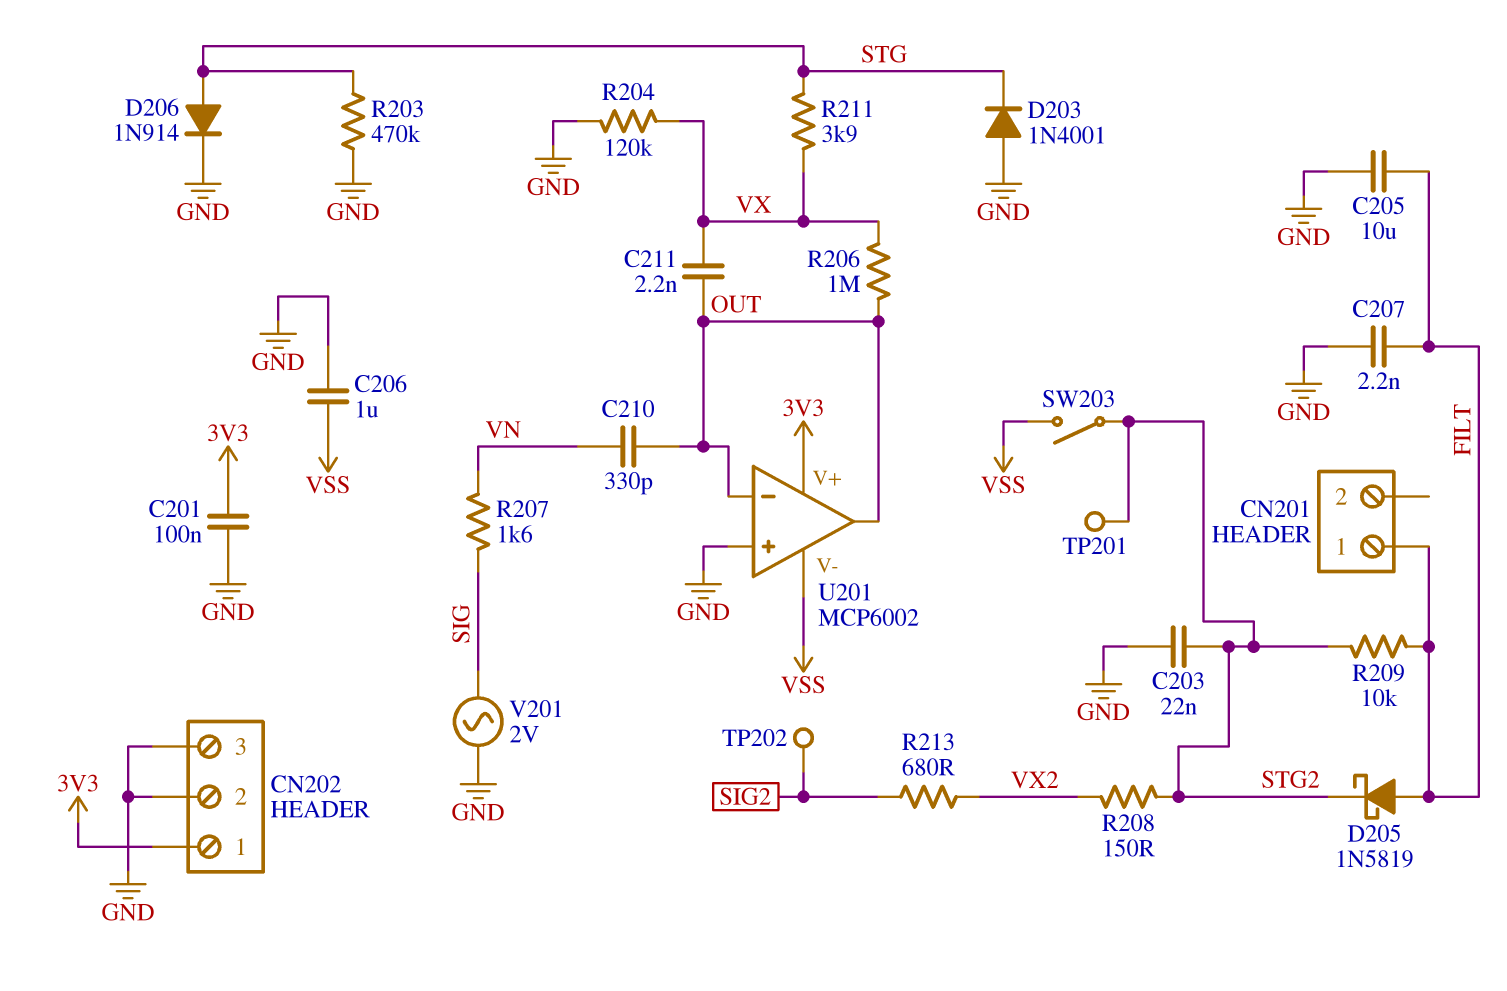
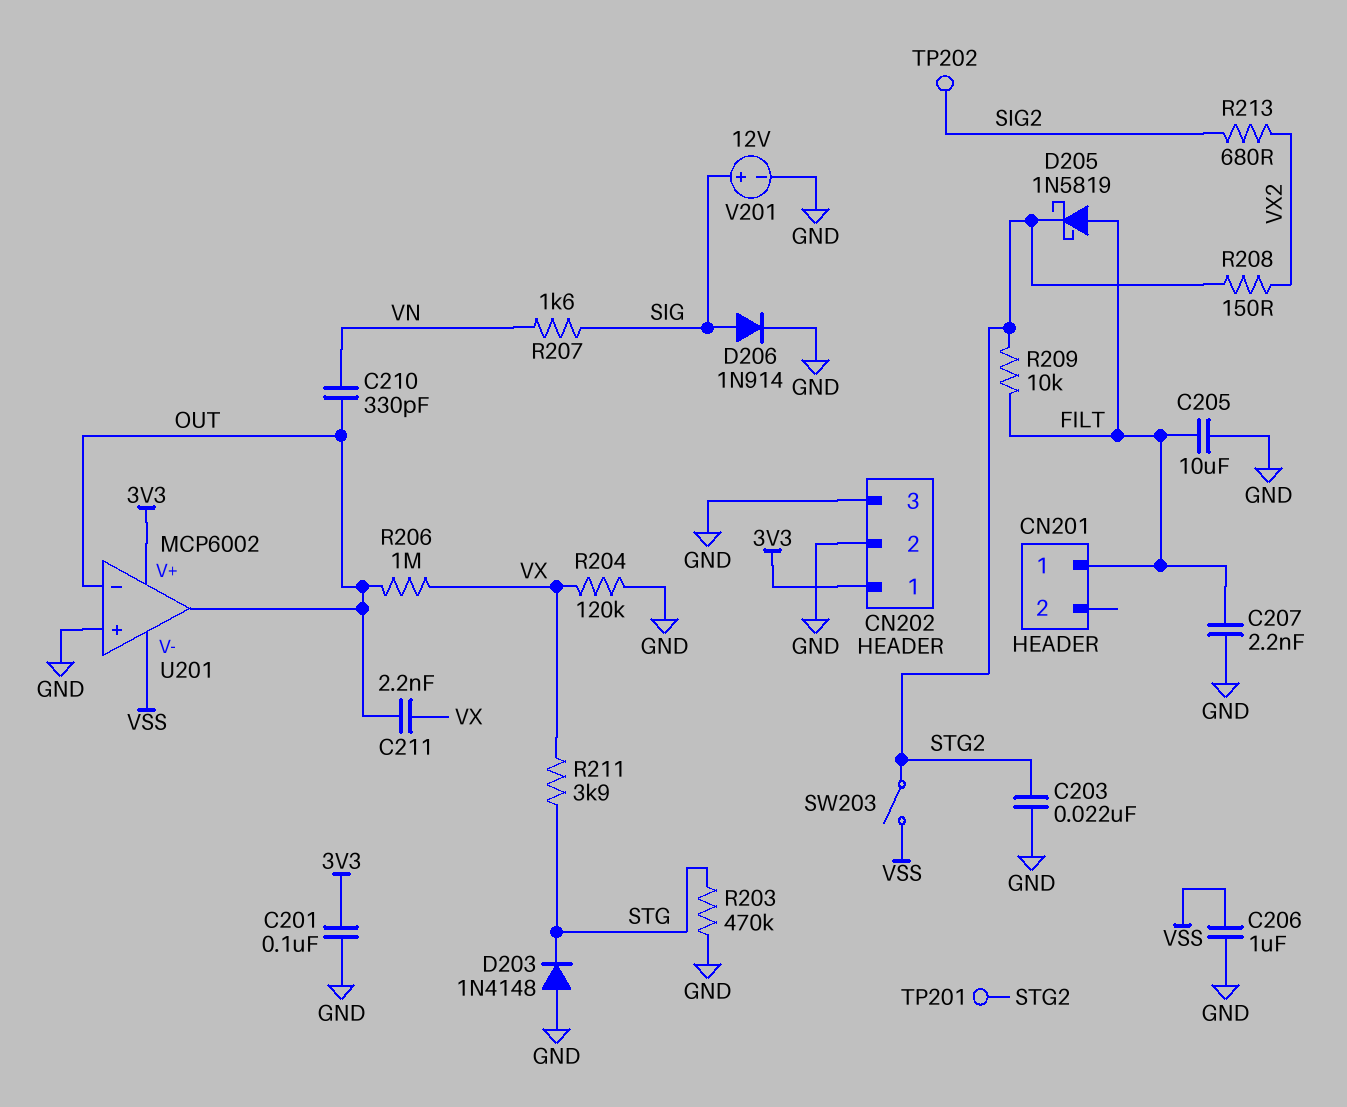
D203: diode 1N4001 (A GND, K STG) -> diode 1N4148 (A GND, K STG)
D206: diode 1N914 (A STG, K GND) -> diode 1N914 (A SIG, K GND)
V201: AC 2V (GND, SIG) -> 12V (plus SIG, minus GND)

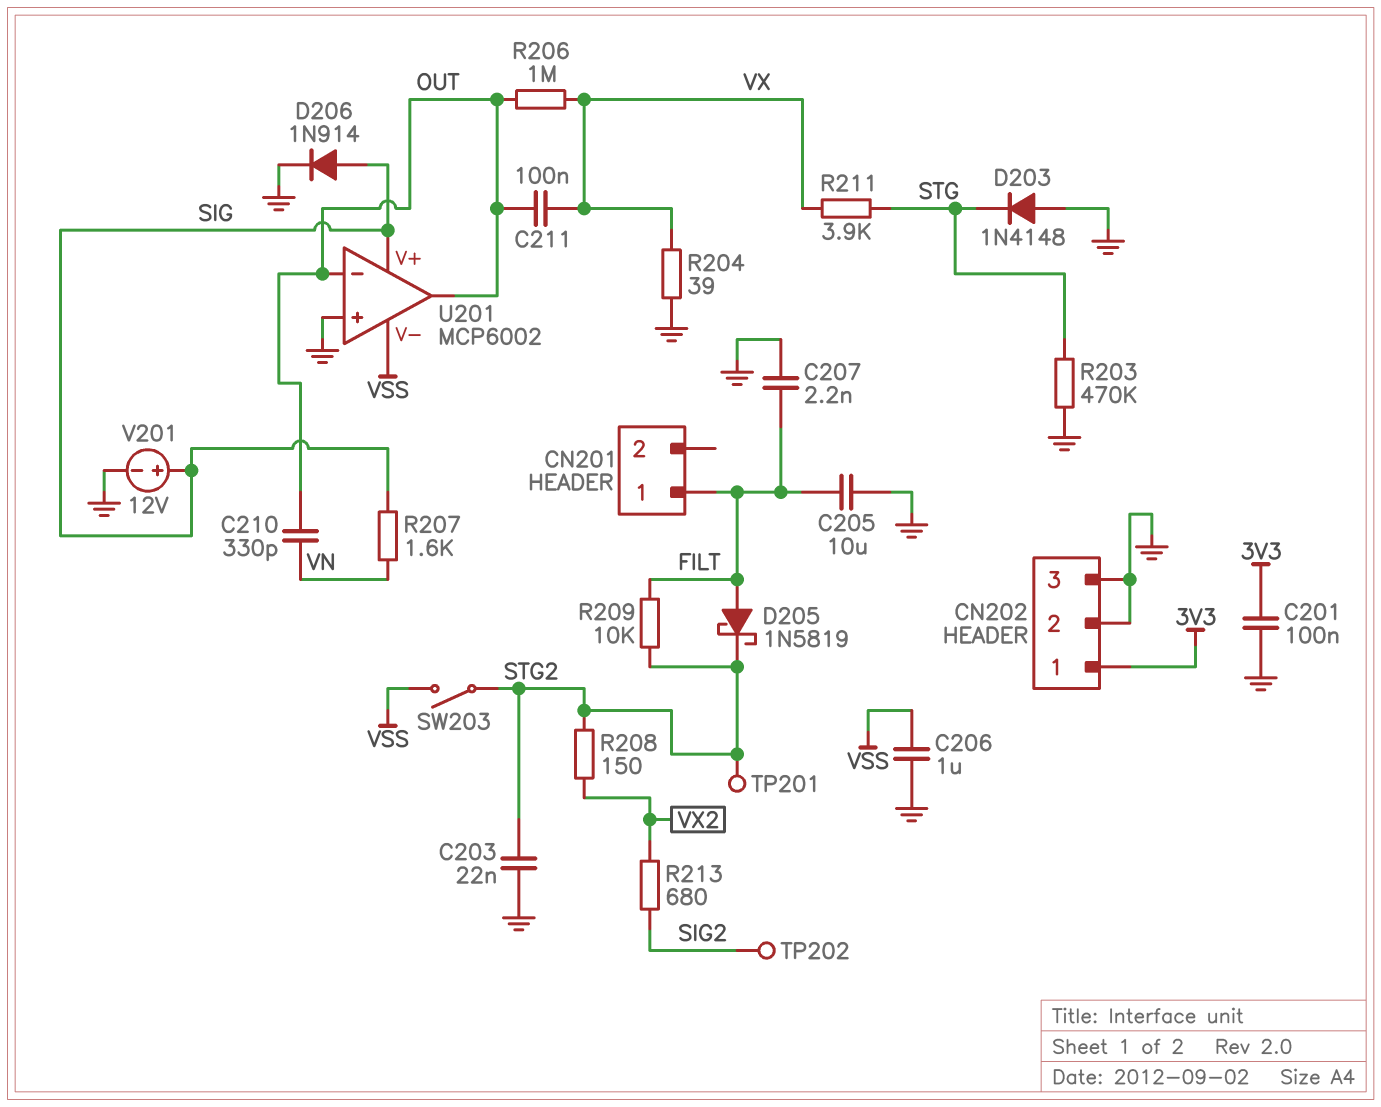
C211: 2.2nF (OUT, VX) -> 100nF (OUT, VX)
R204: 120k (GND, VX) -> 39 (GND, VX)
U201 pin V+: 3V3 -> SIG

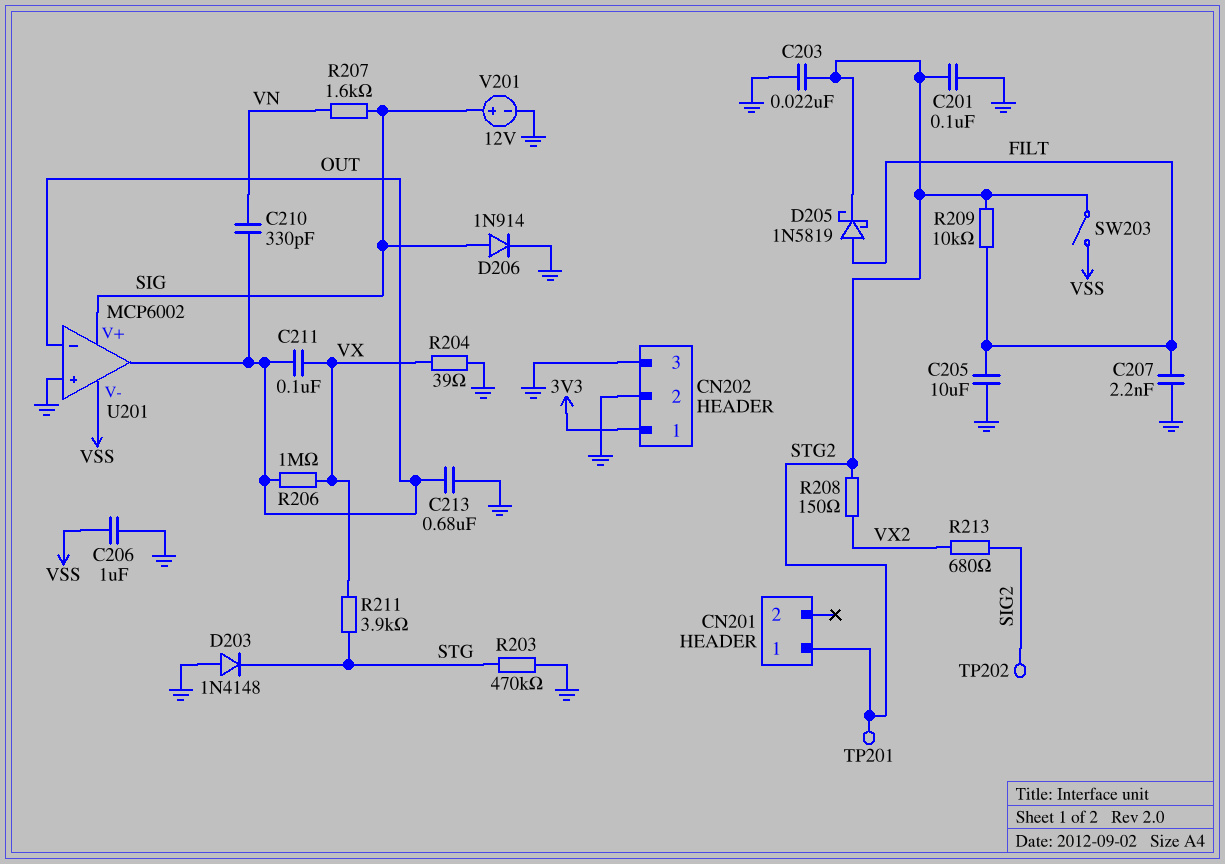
C201: 100nF (3V3, GND) -> 100nF (GND, STG2)
C213: none -> 680nF (GND, OUT)
CN201 pin 1: FILT -> STG2

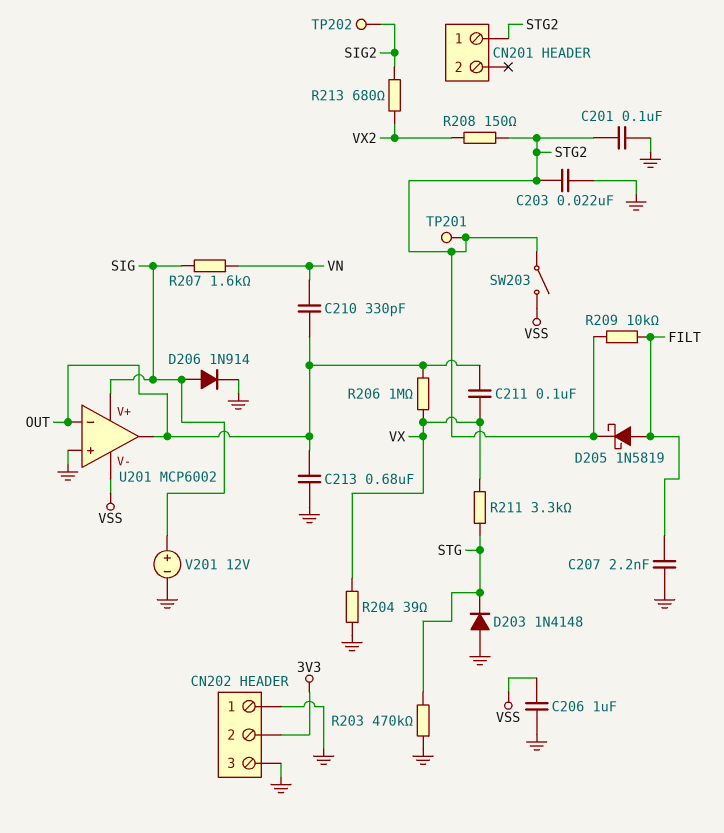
C205: 10uF (FILT, GND) -> none
CN202 pin 1: 3V3 -> GND
CN202 pin 2: GND -> 3V3
R211: 3.9k (STG, VX) -> 3.3k (STG, VX)

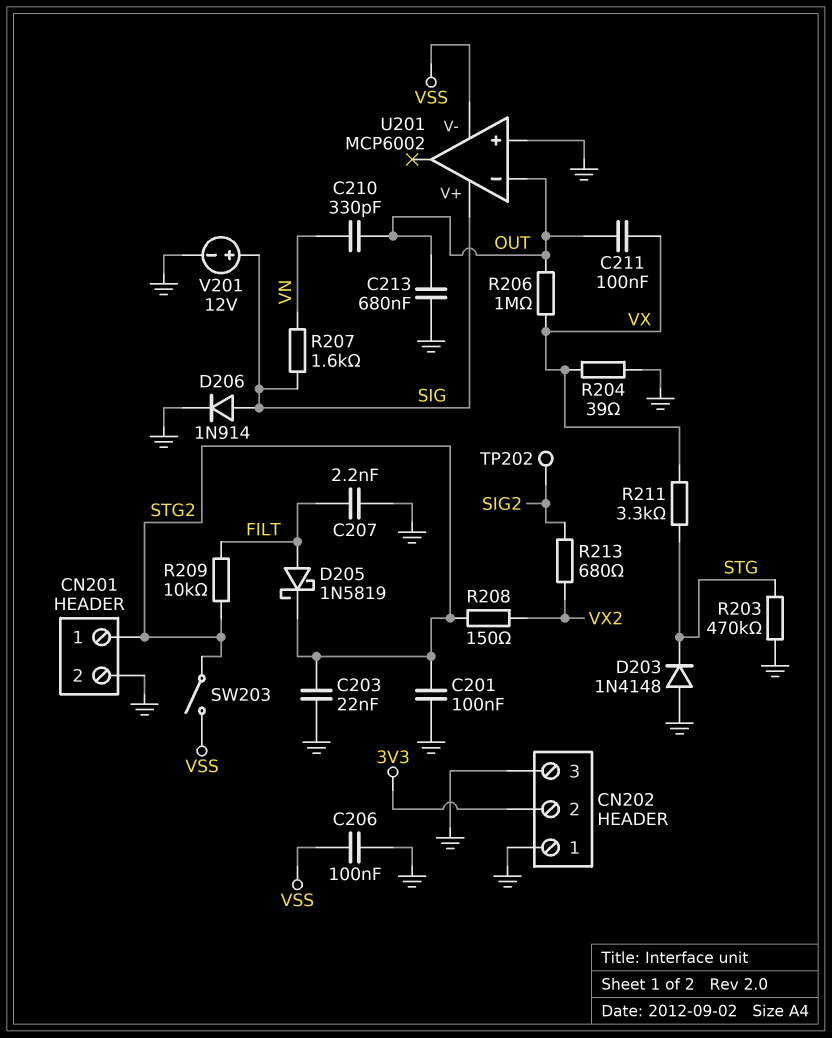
C206: 1uF (GND, VSS) -> 100nF (GND, VSS)
CN201 pin 2: none -> GND
TP201: test point (STG2) -> none
U201 pin out: OUT -> none

